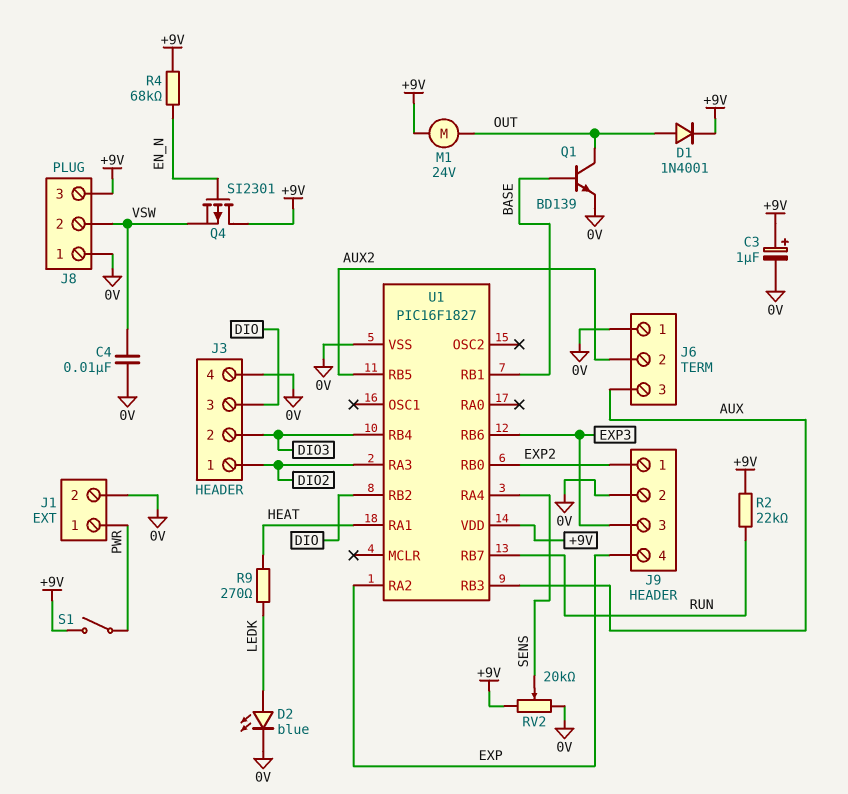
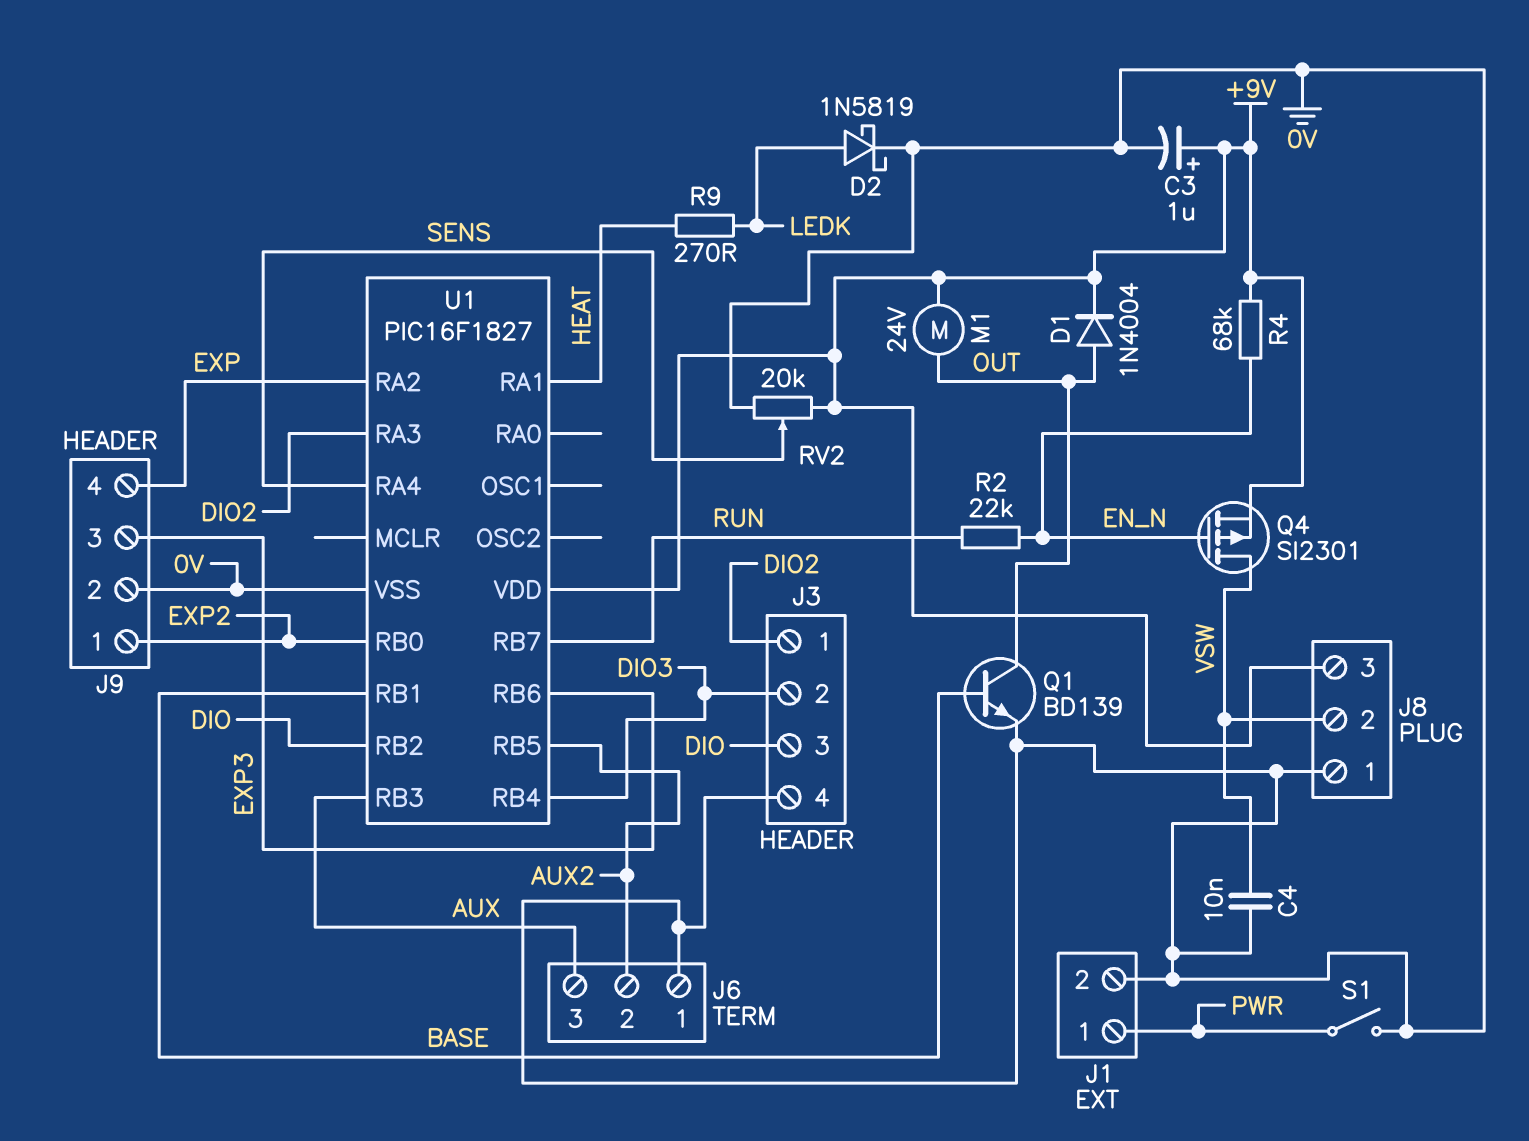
D1: diode 1N4001 (A OUT, K +9V) -> diode 1N4004 (A OUT, K +9V)
D2: LED blue (A LEDK, K 0V) -> schottky 1N5819 (A LEDK, K 0V)
Q4: PMOS SI2301 (G EN_N, D +9V, S VSW) -> PMOS SI2301 (G EN_N, D VSW, S +9V)
R2: 22k (+9V, RUN) -> 22k (EN_N, RUN)
S1: switch (+9V, PWR) -> switch (0V, PWR)

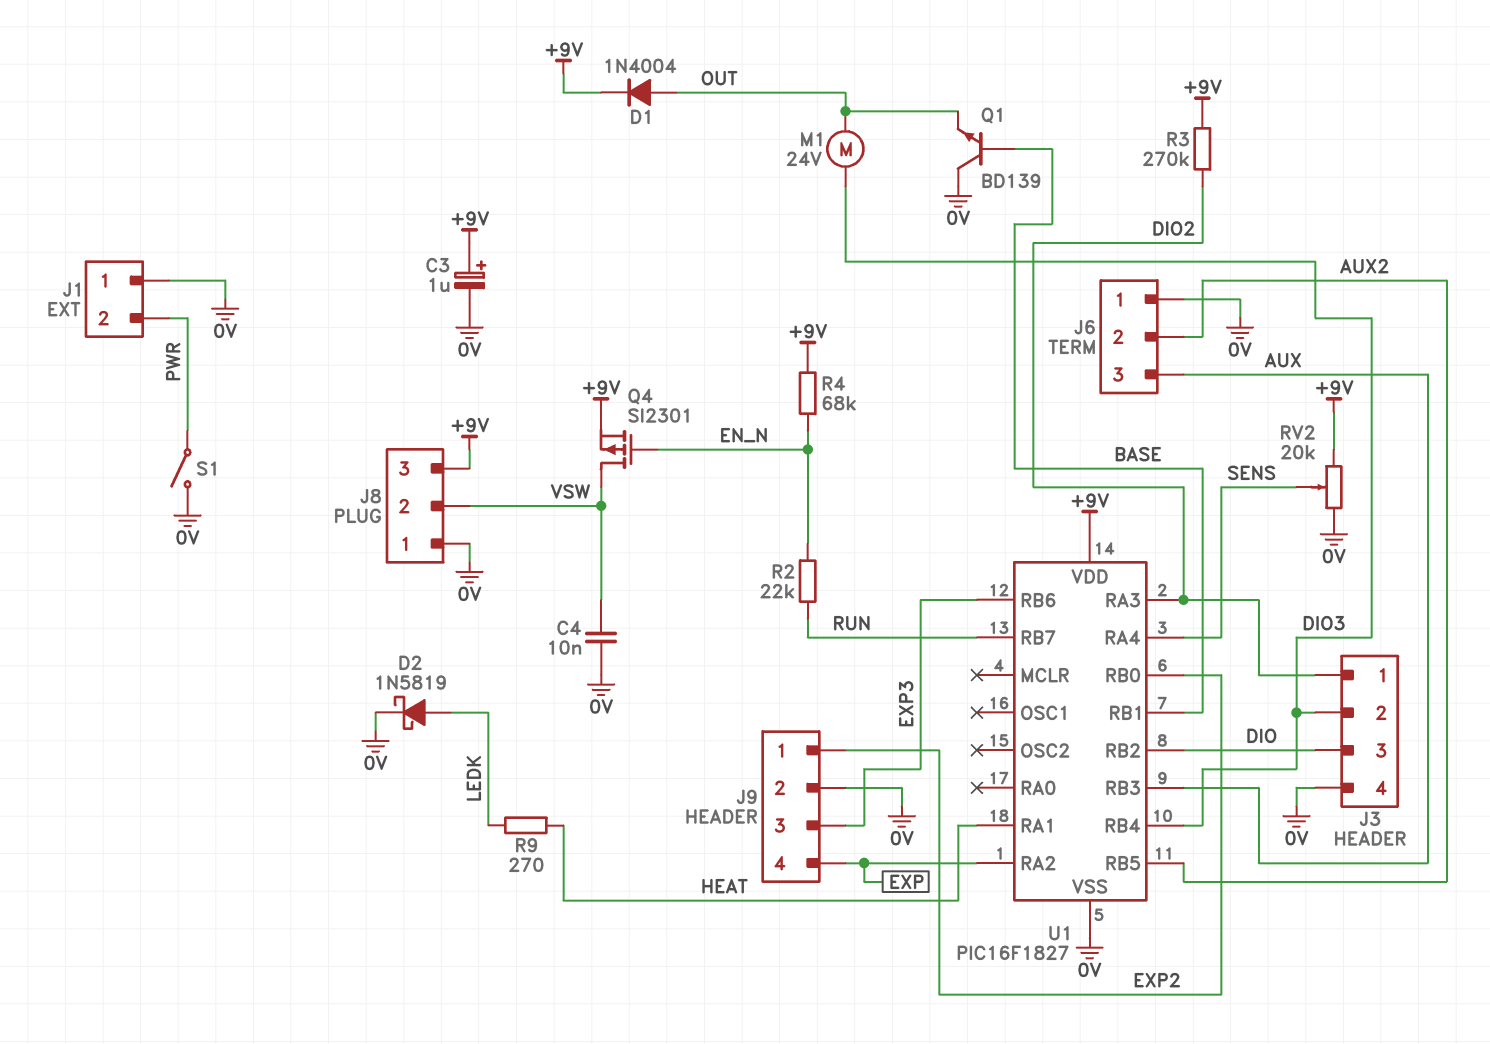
J1 pin 1: PWR -> 0V
J1 pin 2: 0V -> PWR
M1: motor 24V (+9V, OUT) -> motor 24V (DIO3, OUT)
Q1: NPN BD139 (B BASE, C OUT, E 0V) -> NPN BD139 (B BASE, C 0V, E OUT)
R3: none -> 270k (+9V, DIO2)

